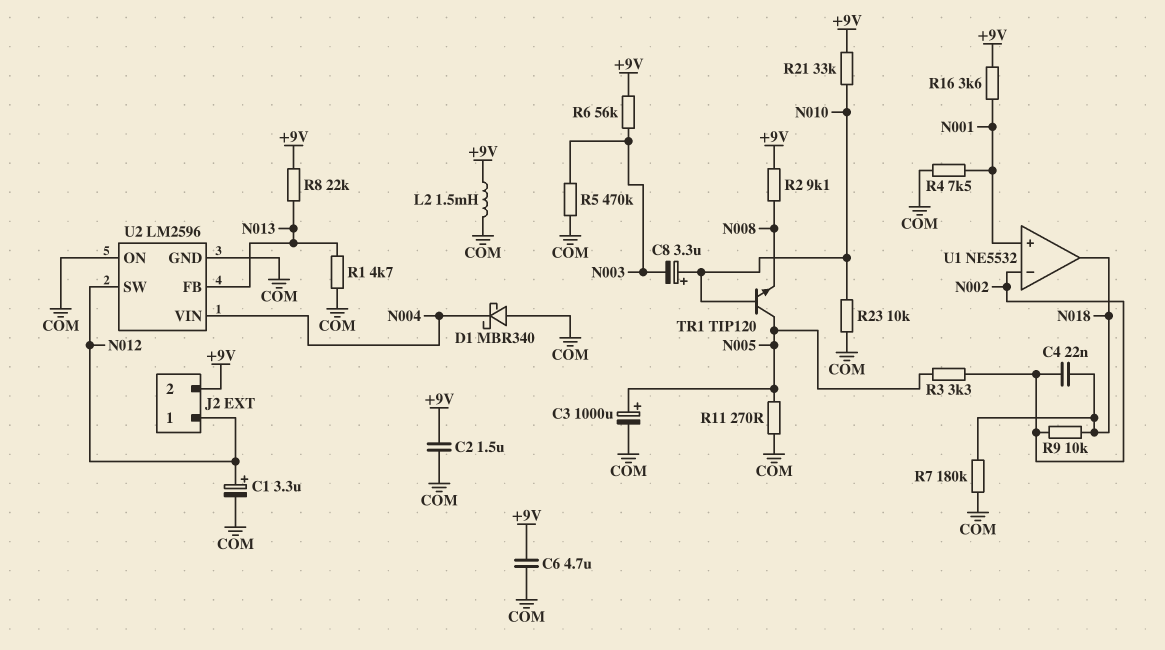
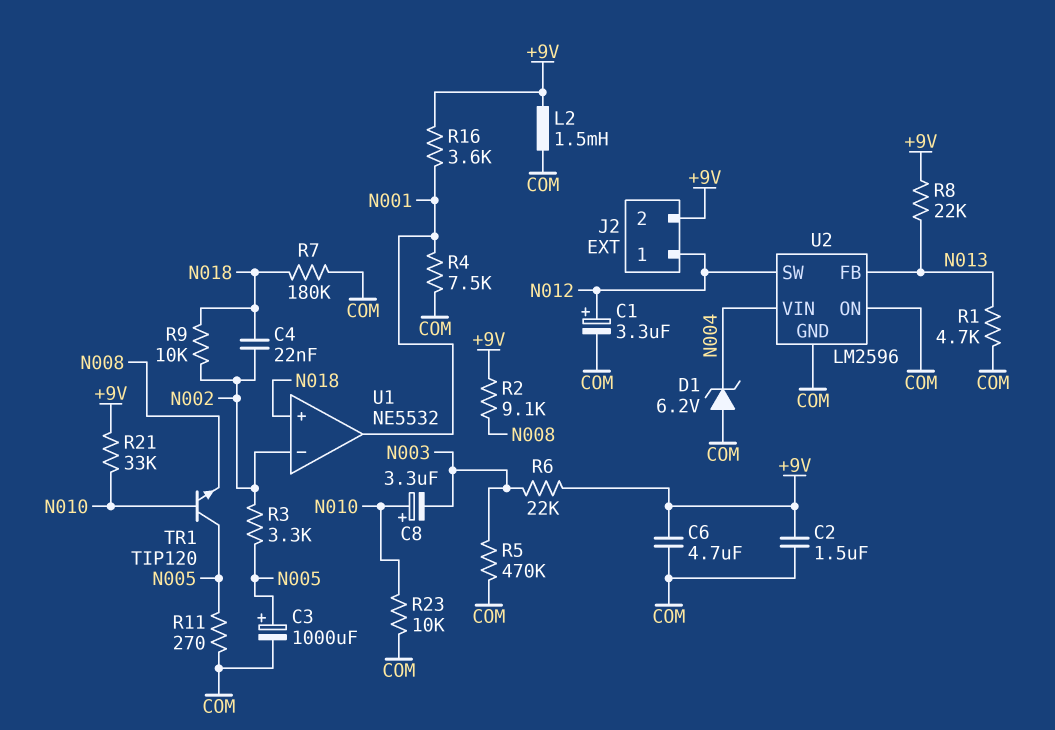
D1: schottky MBR340 (A COM, K N004) -> zener 6.2V (A COM, K N004)
R6: 56k (+9V, N003) -> 22k (+9V, N003)
U1 pin in+: N001 -> N018
U1 pin out: N018 -> N001

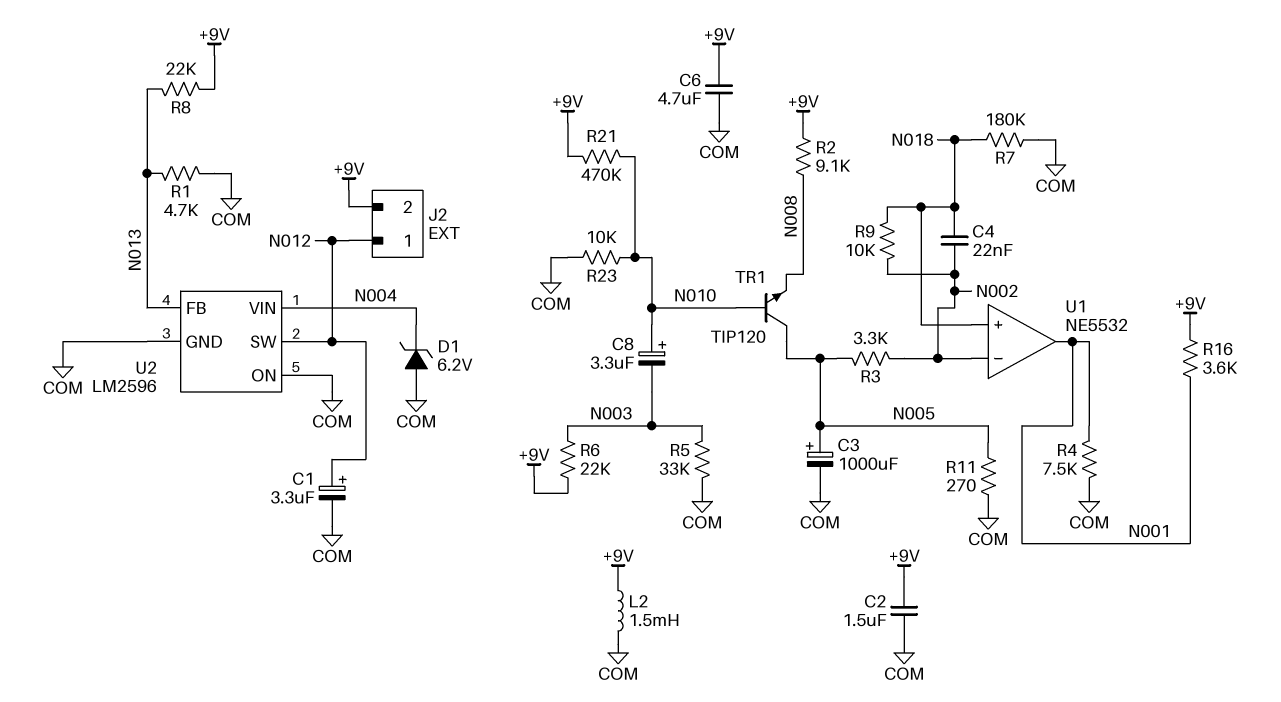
R5: 470k (COM, N003) -> 33k (COM, N003)
R21: 33k (+9V, N010) -> 470k (+9V, N010)

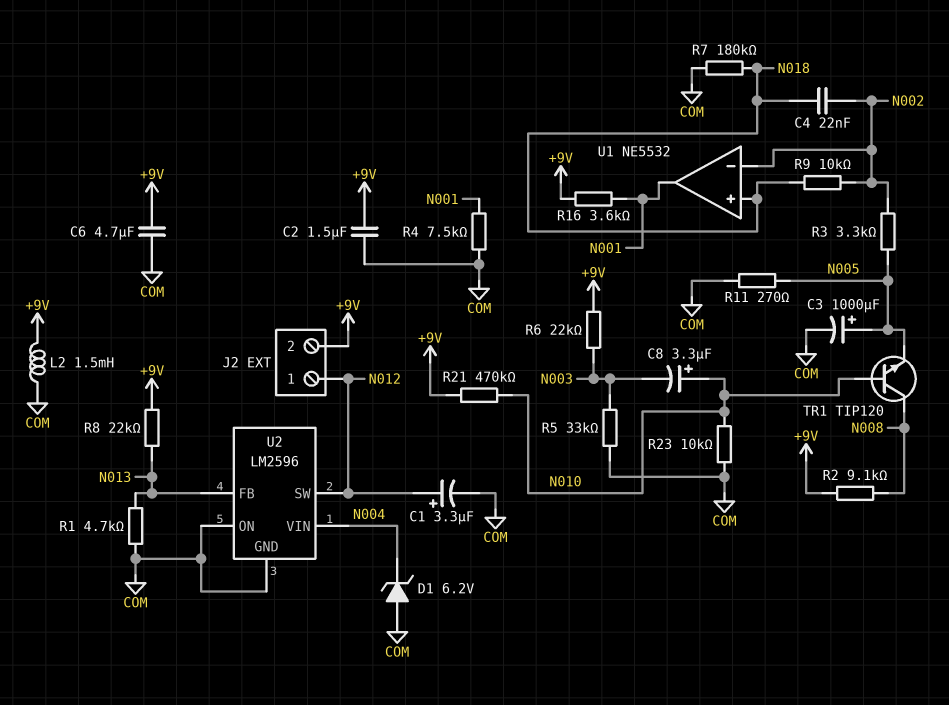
TR1: NPN TIP120 (B N010, C N005, E N008) -> NPN TIP120 (B N010, C N008, E N005)

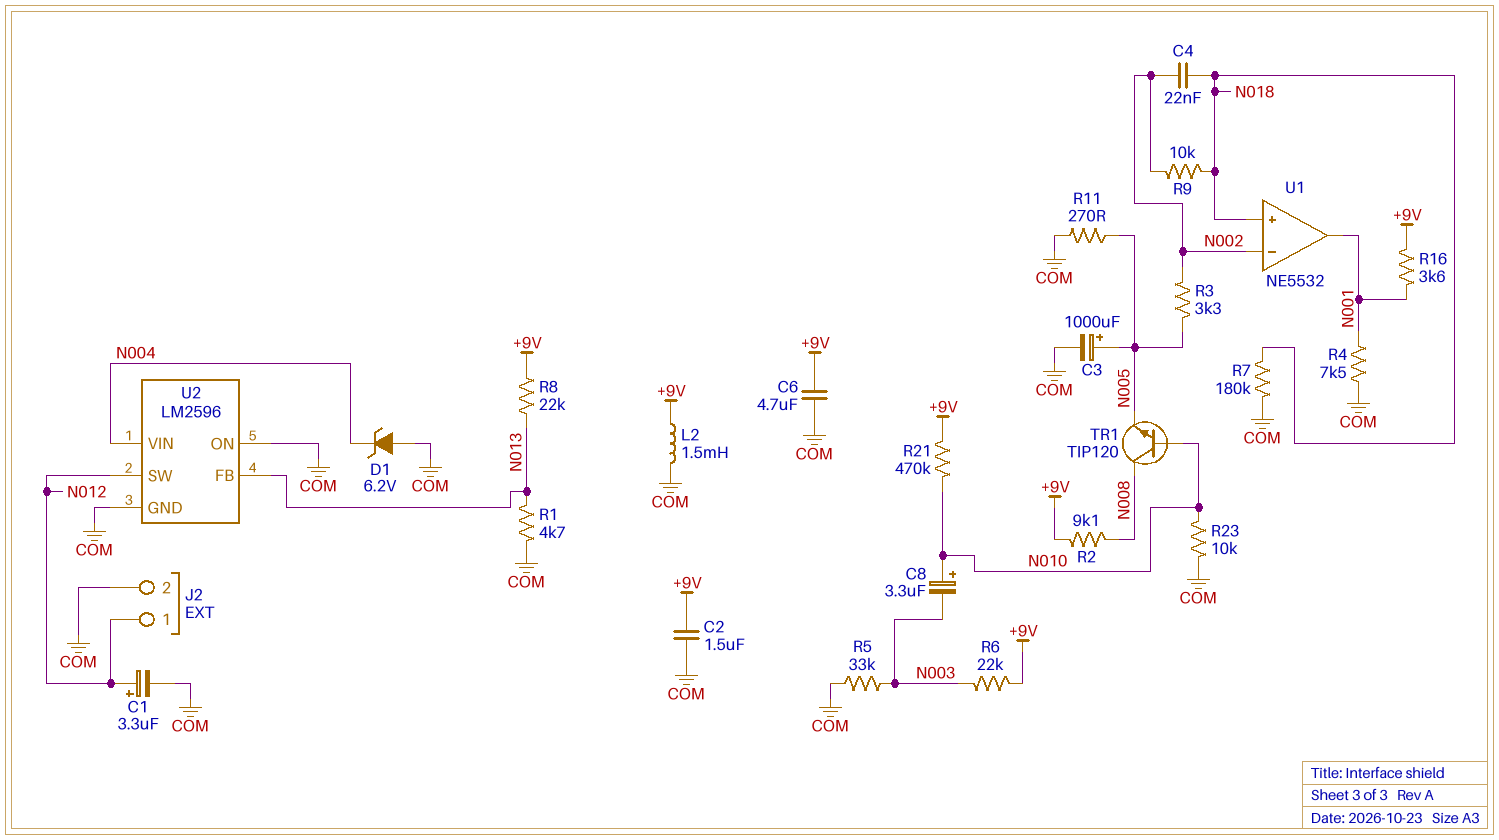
J2 pin 2: +9V -> COM

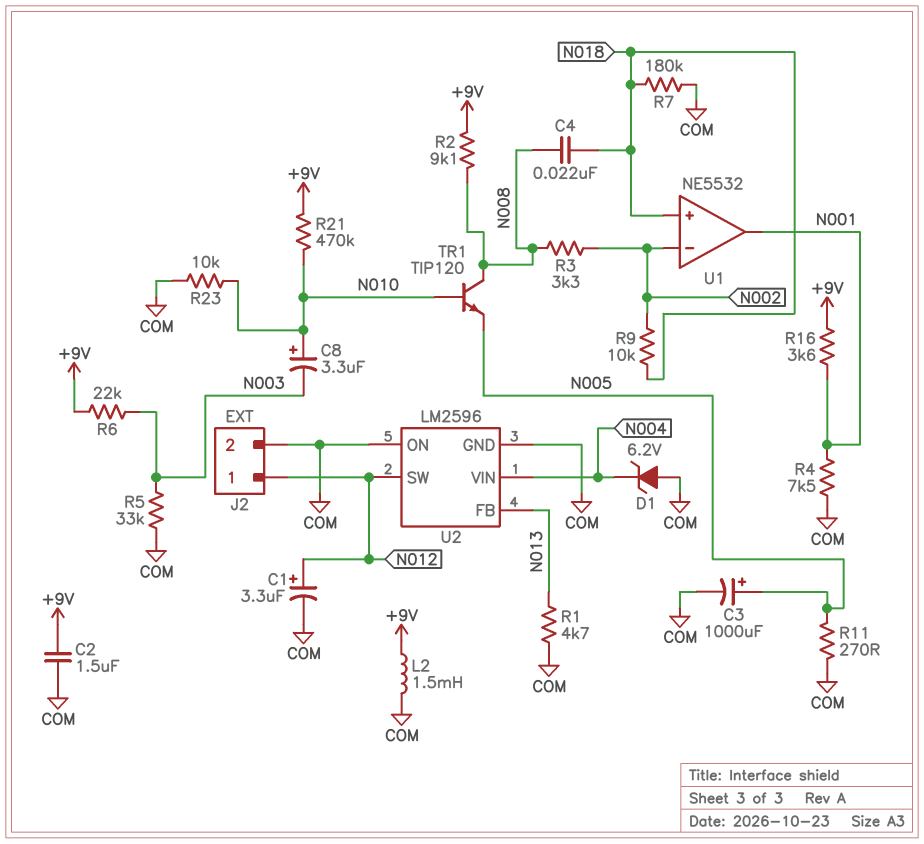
C4: 22nF (N002, N018) -> 22nF (N008, N018)
C6: 4.7uF (+9V, COM) -> none
R3: 3.3k (N002, N005) -> 3.3k (N002, N008)
R8: 22k (+9V, N013) -> none

